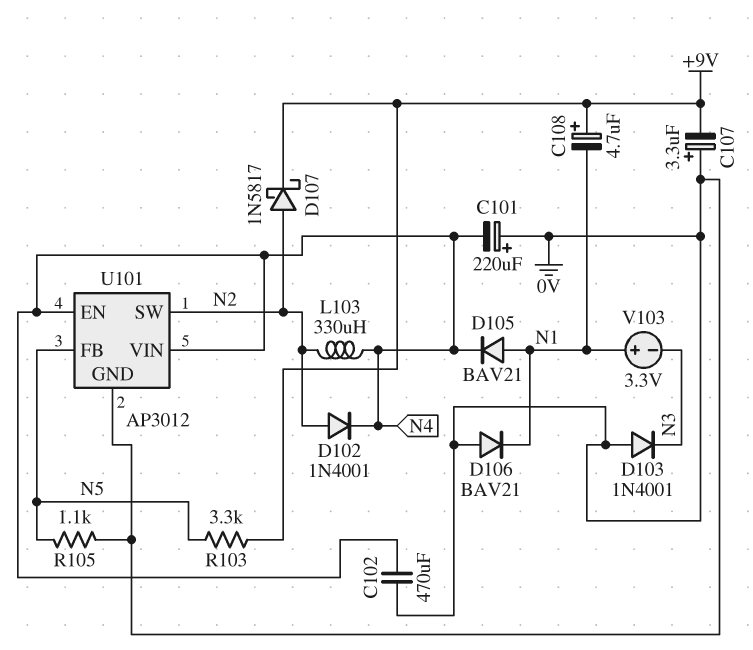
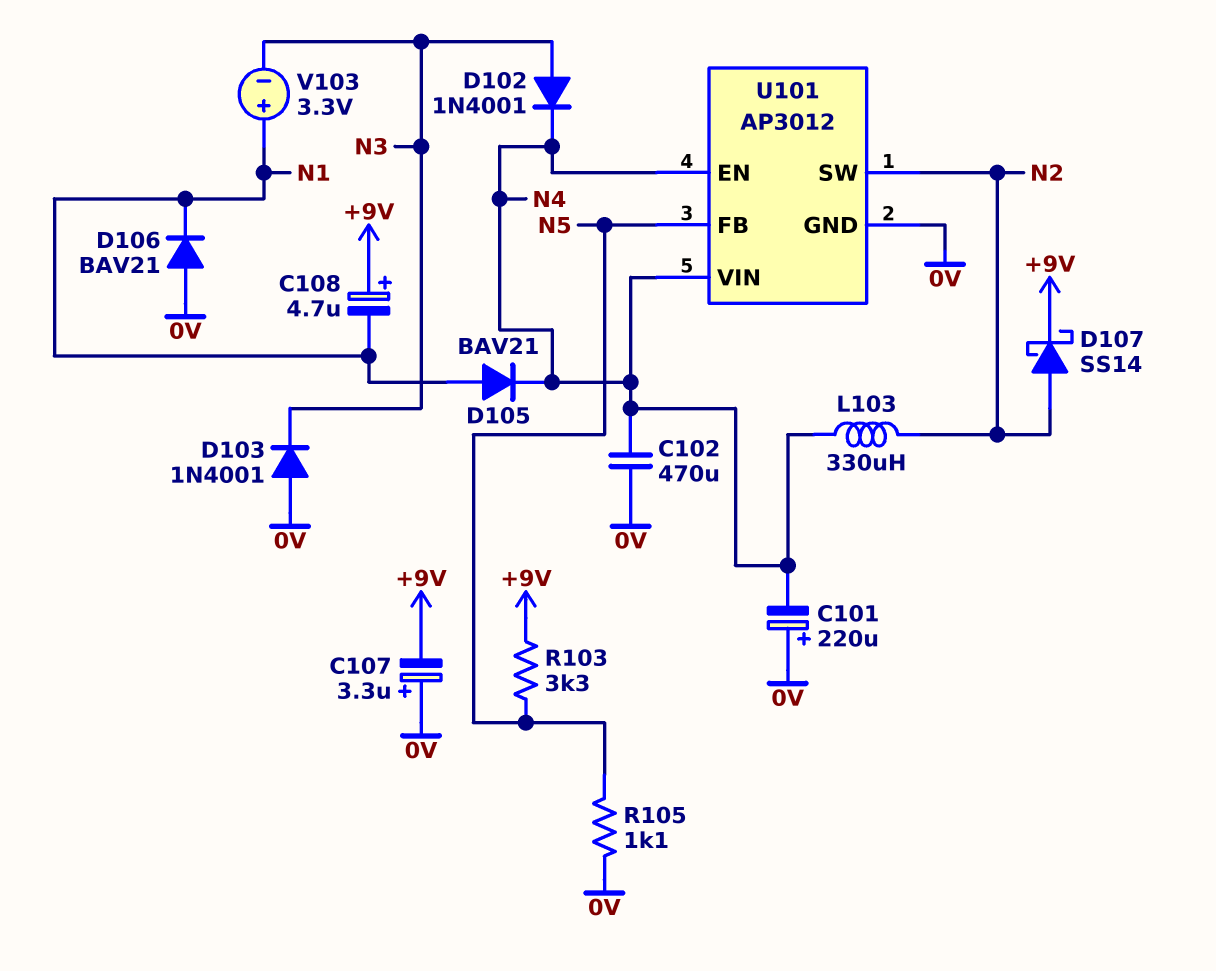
D102: diode 1N4001 (A N2, K N4) -> diode 1N4001 (A N3, K N4)
D107: schottky 1N5817 (A N2, K +9V) -> schottky SS14 (A N2, K +9V)

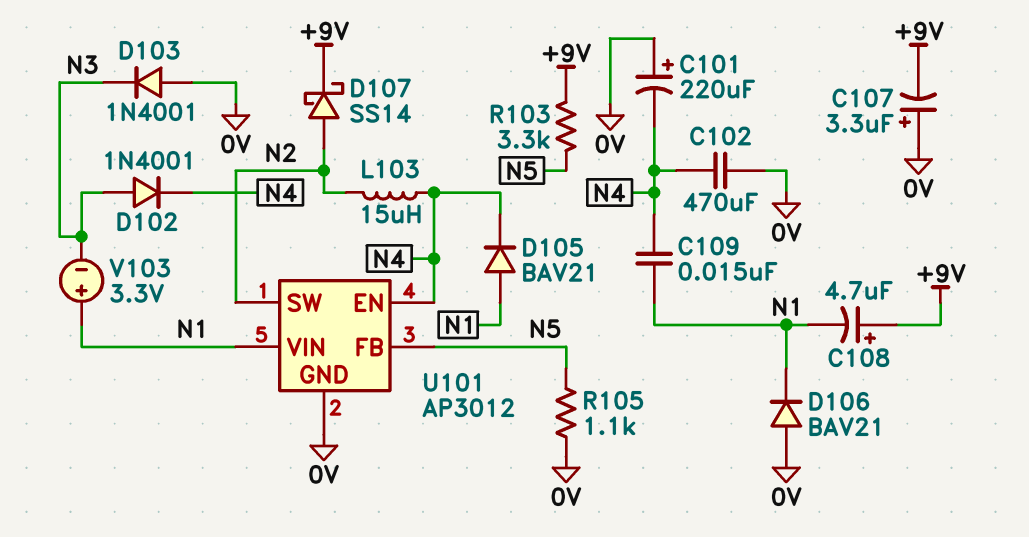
C109: none -> 15nF (N1, N4)
L103: 330uH (N2, N4) -> 15uH (N2, N4)
U101 pin VIN: N4 -> N1

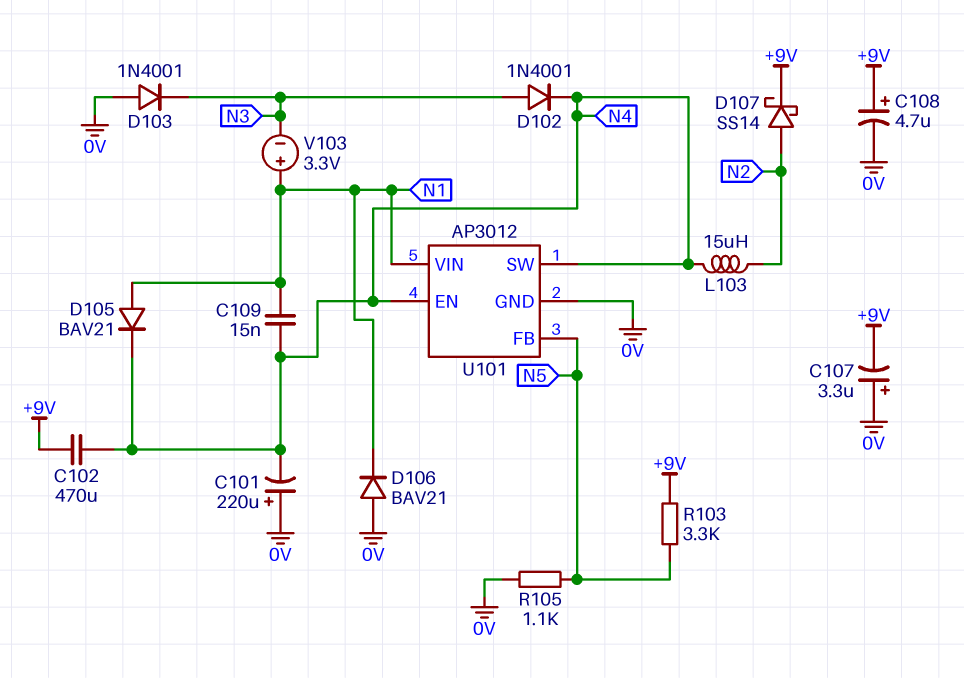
C102: 470uF (0V, N4) -> 470uF (+9V, N4)
C108: 4.7uF (plus +9V, minus N1) -> 4.7uF (plus +9V, minus 0V)
U101 pin SW: N2 -> N4

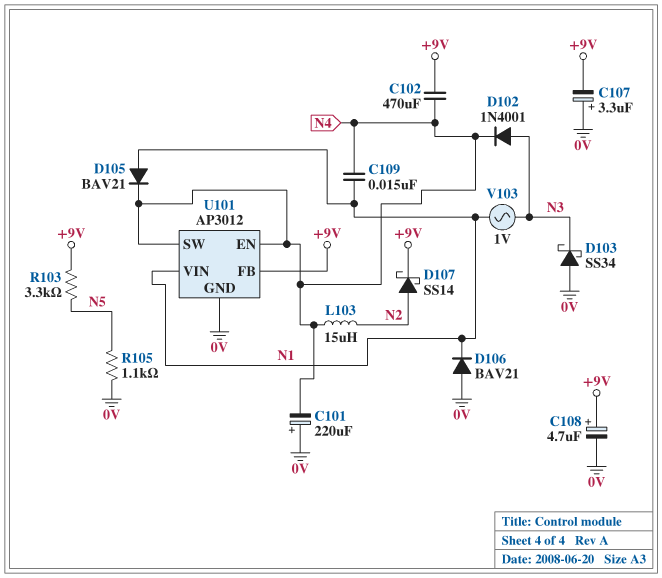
D103: diode 1N4001 (A 0V, K N3) -> schottky SS34 (A 0V, K N3)
U101 pin FB: N5 -> +9V
V103: 3.3V (plus N1, minus N3) -> AC 1V (N1, N3)

